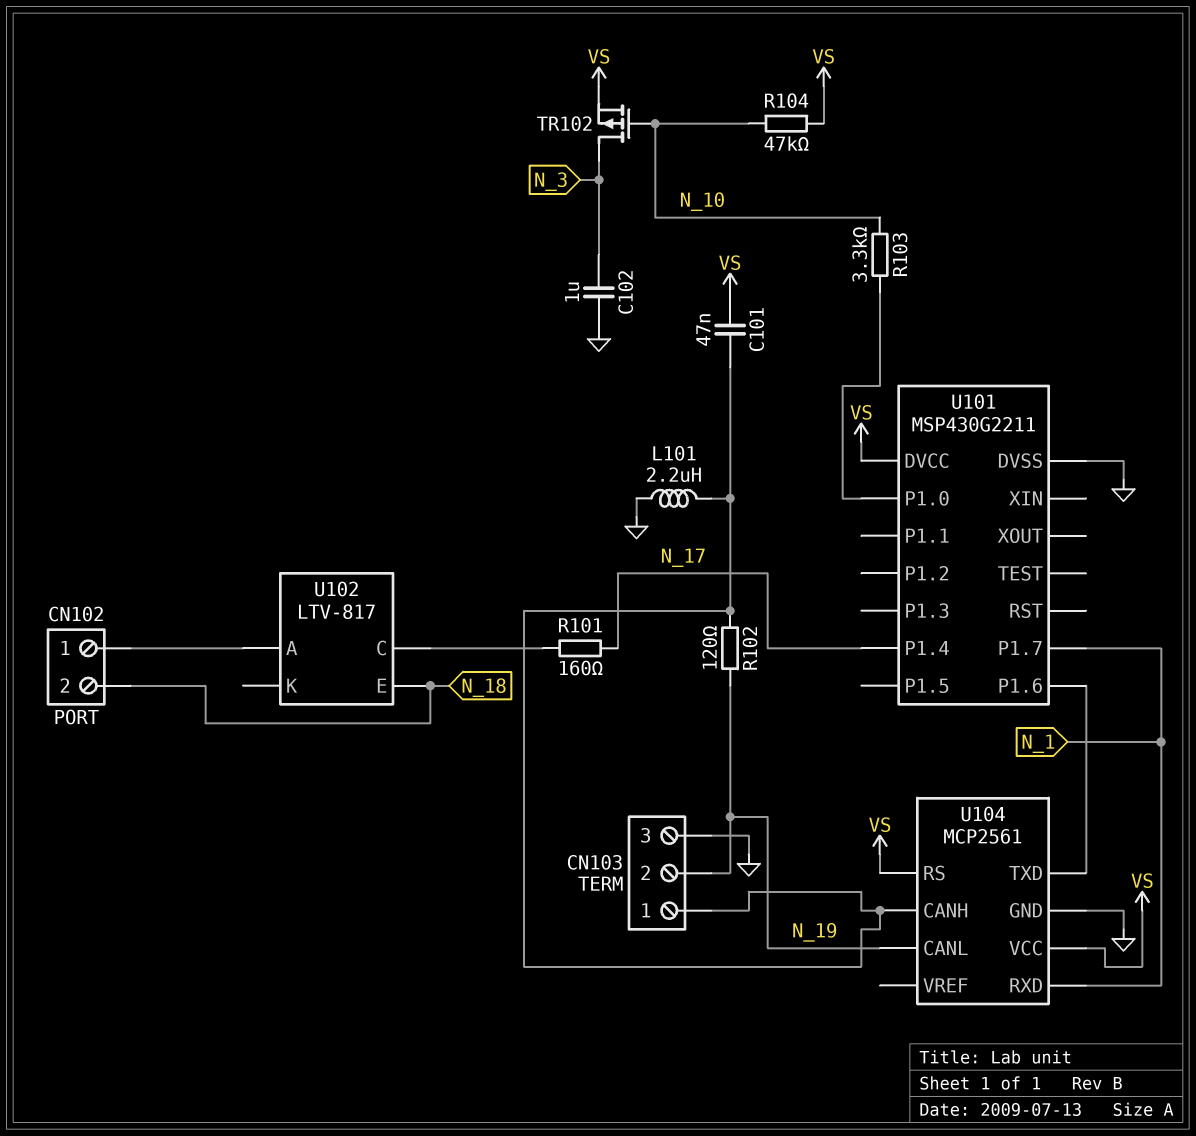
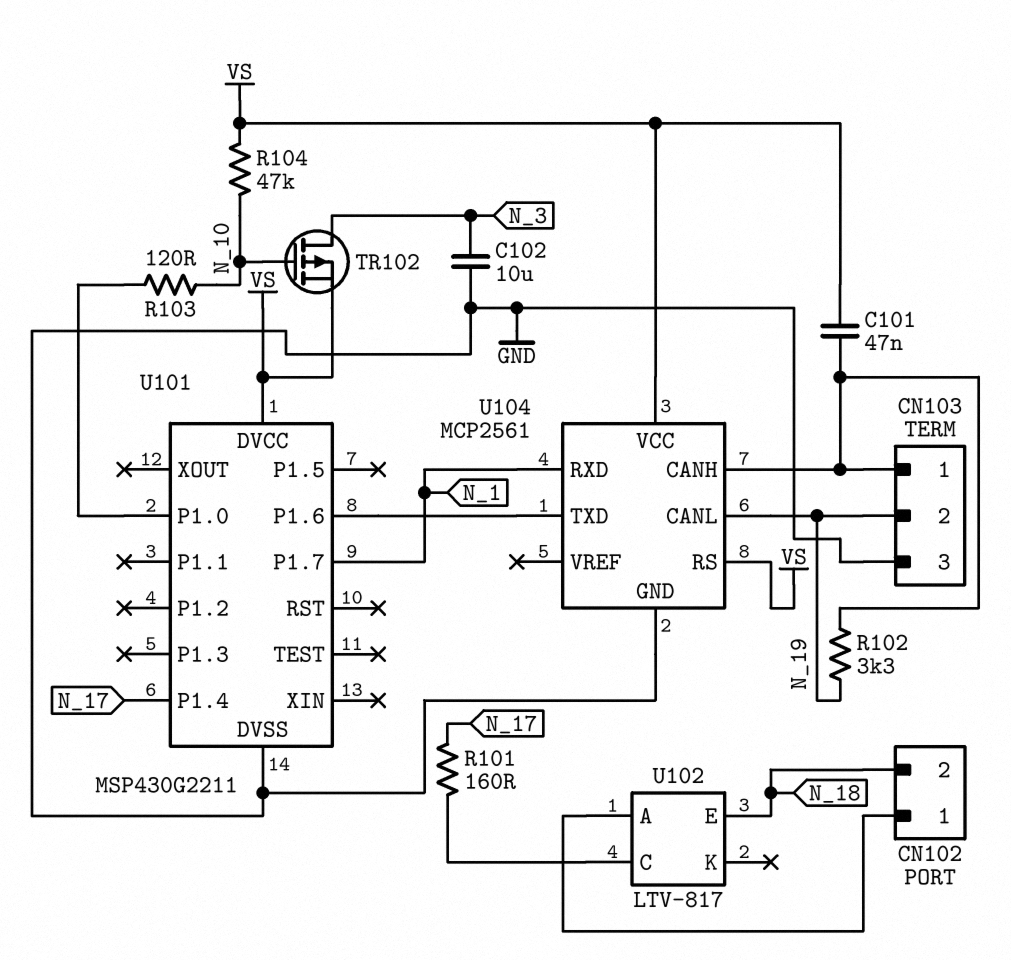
C102: 1uF (GND, N_3) -> 10uF (GND, N_3)
L101: 2.2uH (CN103/1, GND) -> none
R102: 120 (CN103/1, N_19) -> 3.3k (CN103/1, N_19)
R103: 3.3k (N_10, U101/P1.0) -> 120 (N_10, U101/P1.0)

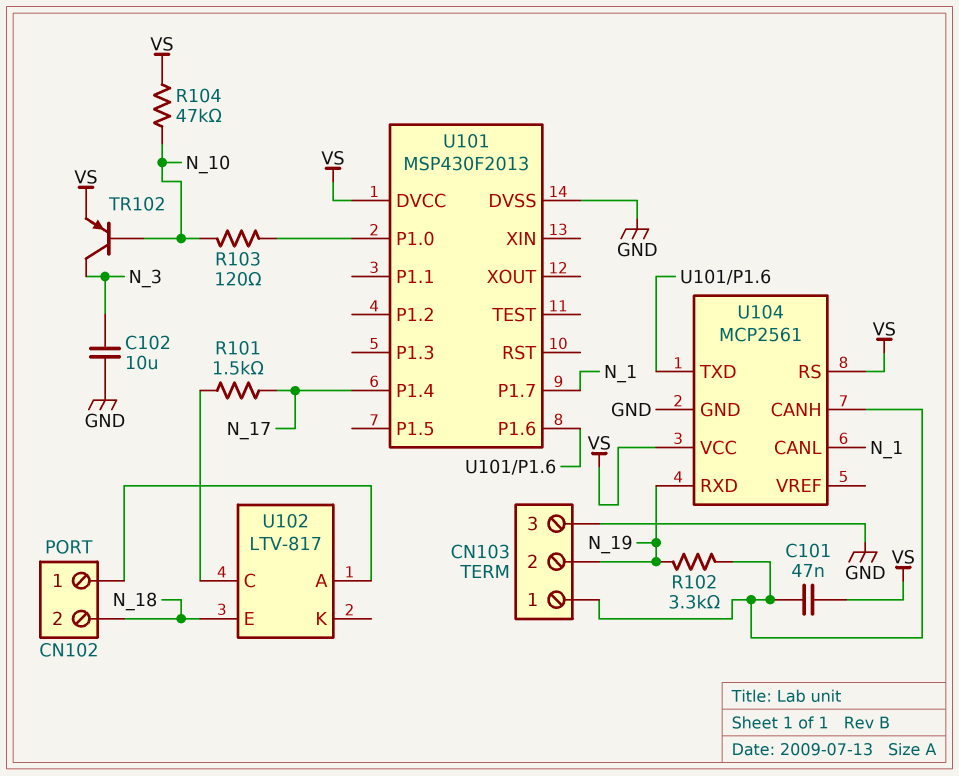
R101: 160 (N_17, U102/C) -> 1.5k (N_17, U102/C)
TR102: PMOS (G N_10, D N_3, S VS) -> PNP (B N_10, C N_3, E VS)
U101: MSP430G2211 -> MSP430F2013
U104 pin CANL: N_19 -> N_1
U104 pin RXD: N_1 -> N_19

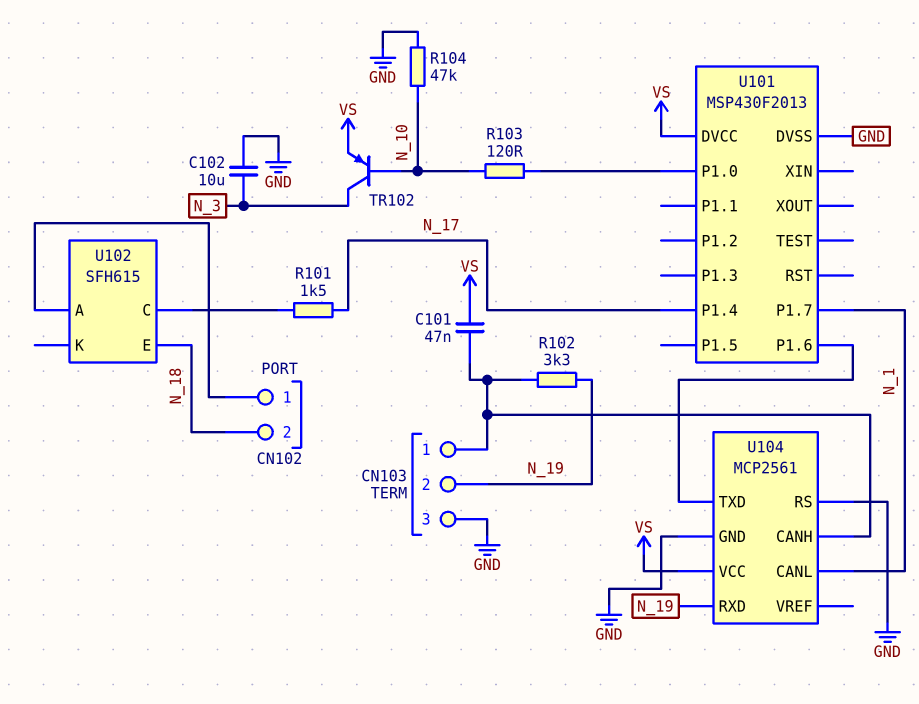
R104: 47k (N_10, VS) -> 47k (GND, N_10)
U102: LTV-817 -> SFH615
U104 pin RS: VS -> GND

